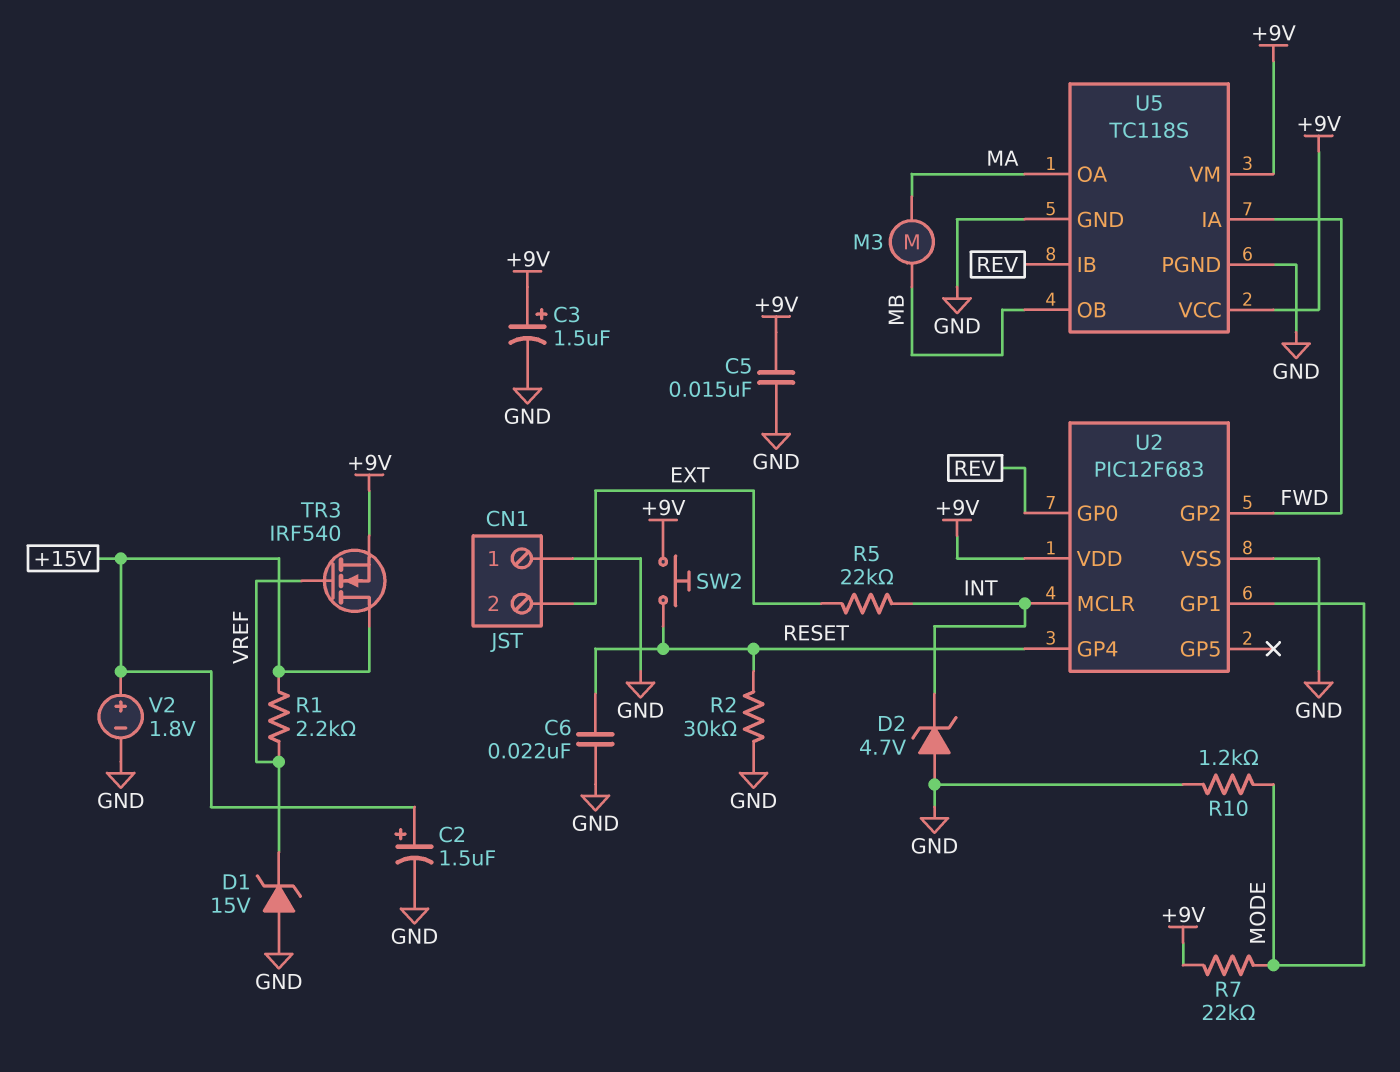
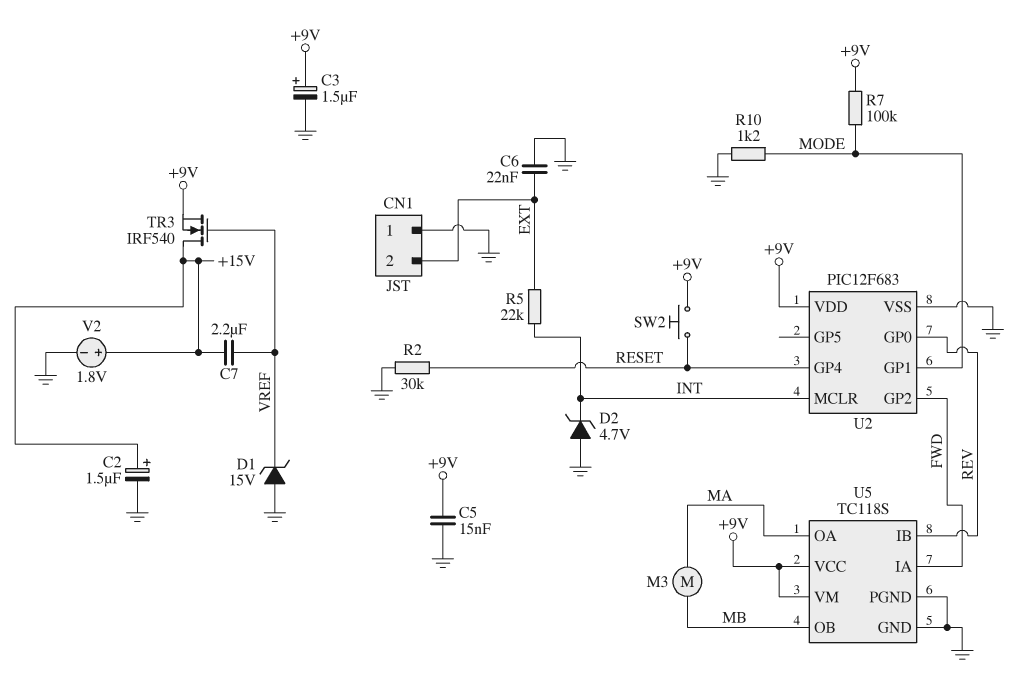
C6: 22nF (GND, RESET) -> 22nF (EXT, GND)
C7: none -> 2.2uF (+15V, VREF)
R1: 2.2k (+15V, VREF) -> none
R7: 22k (+9V, MODE) -> 100k (+9V, MODE)

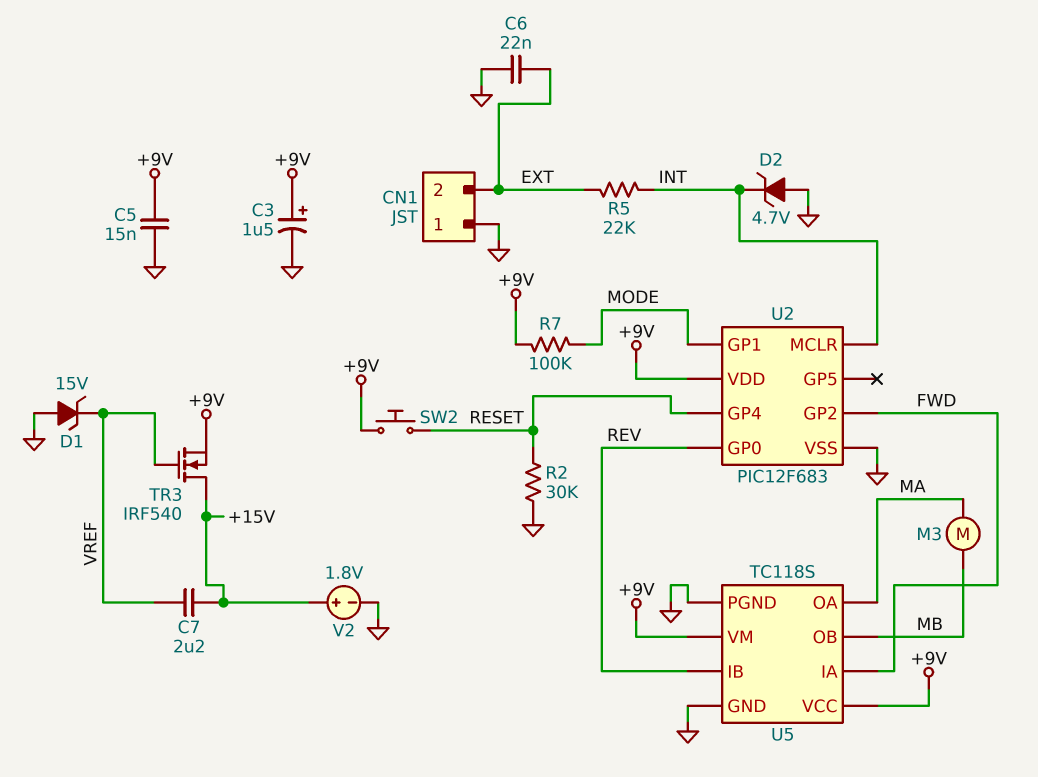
C2: 1.5uF (plus +15V, minus GND) -> none
R10: 1.2k (GND, MODE) -> none

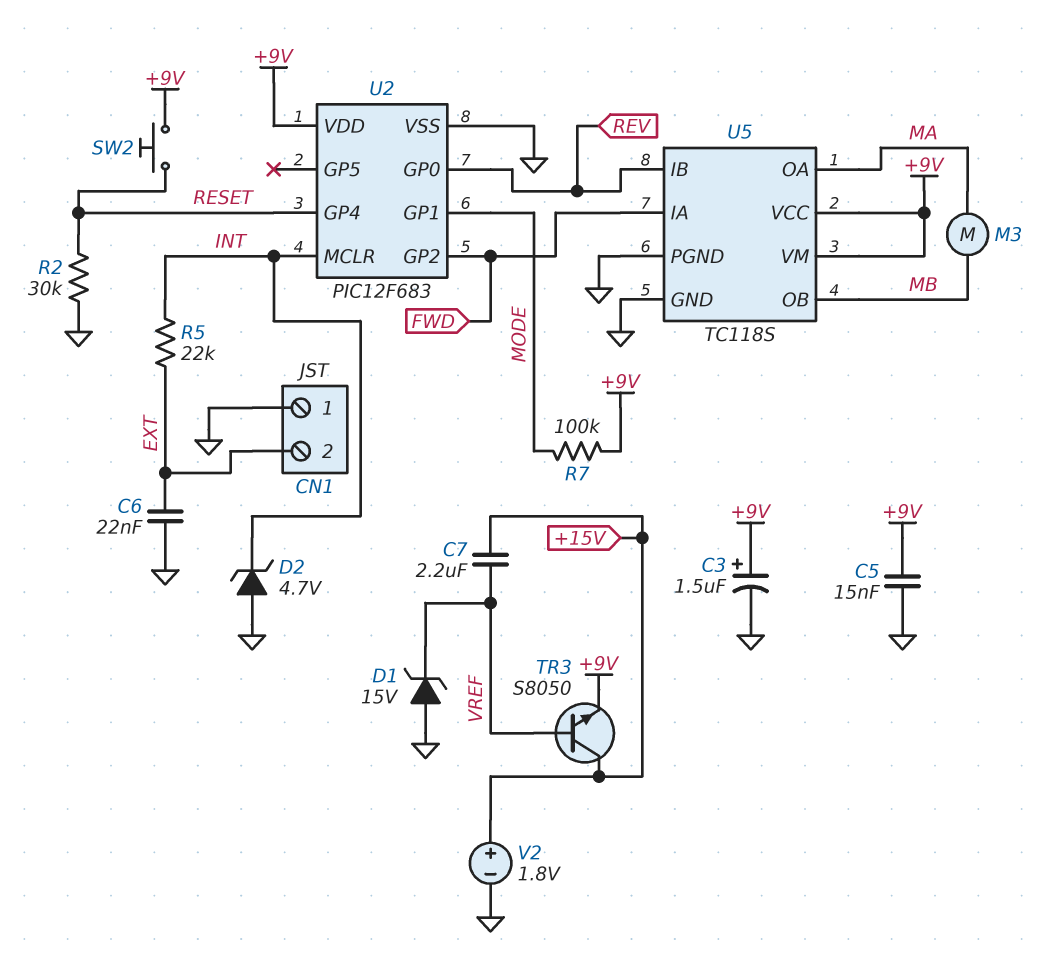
TR3: NMOS IRF540 (G VREF, D +15V, S +9V) -> NPN S8050 (B VREF, C +15V, E +9V)

